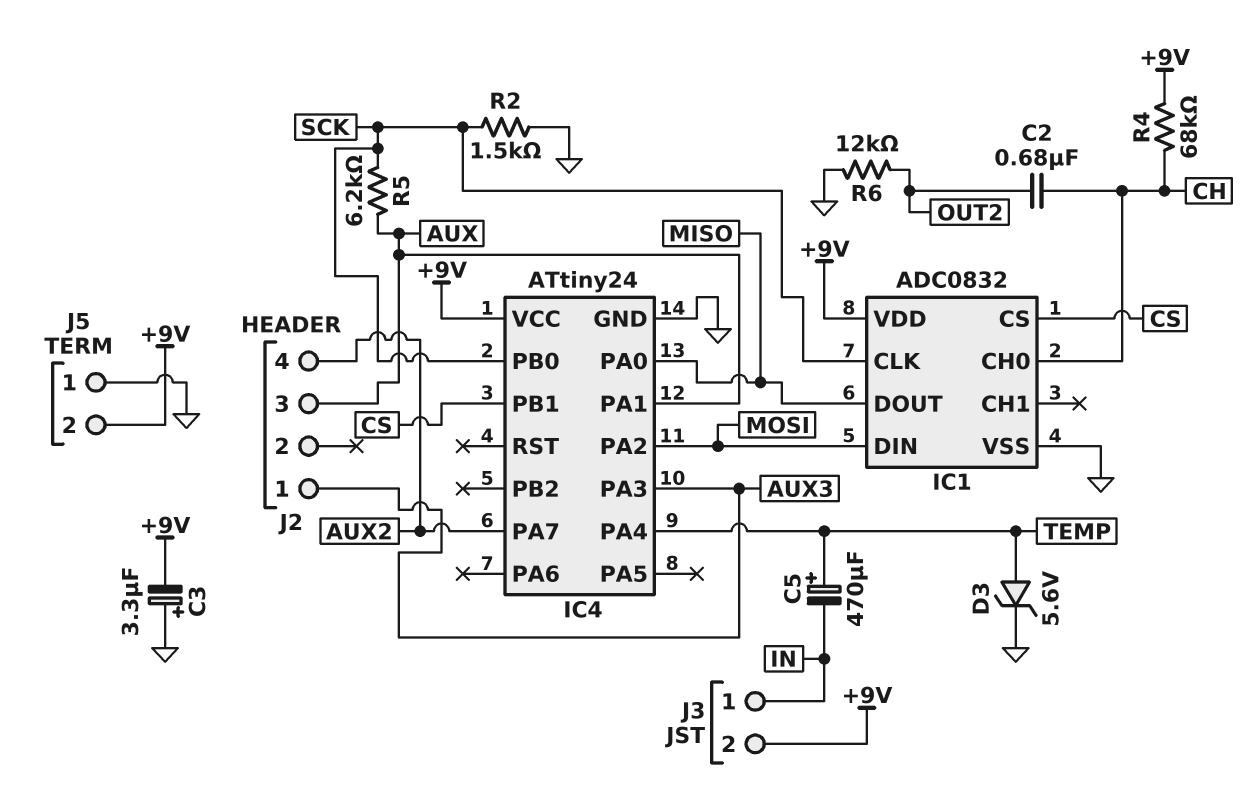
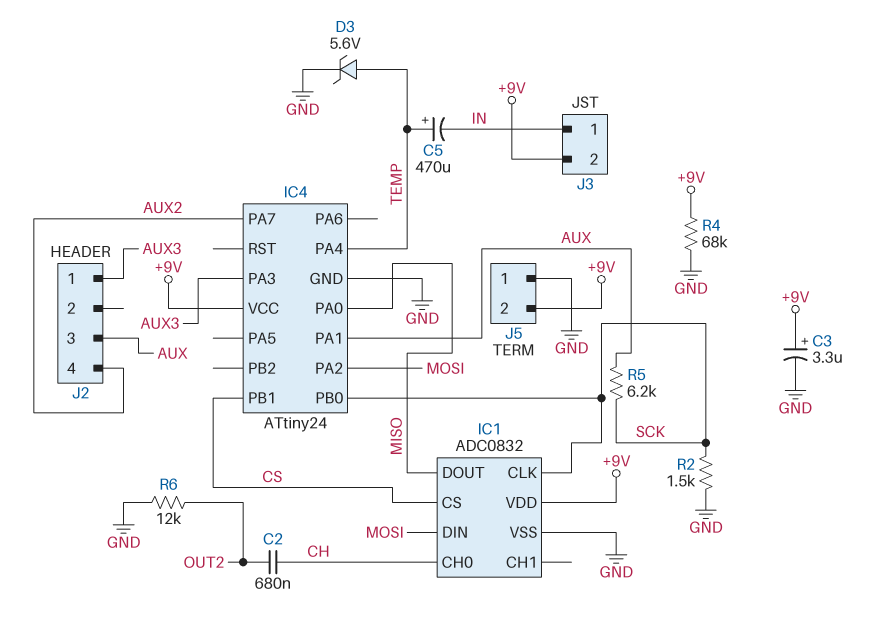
C3: 3.3uF (plus GND, minus +9V) -> 3.3uF (plus +9V, minus GND)
R4: 68k (+9V, CH) -> 68k (+9V, GND)

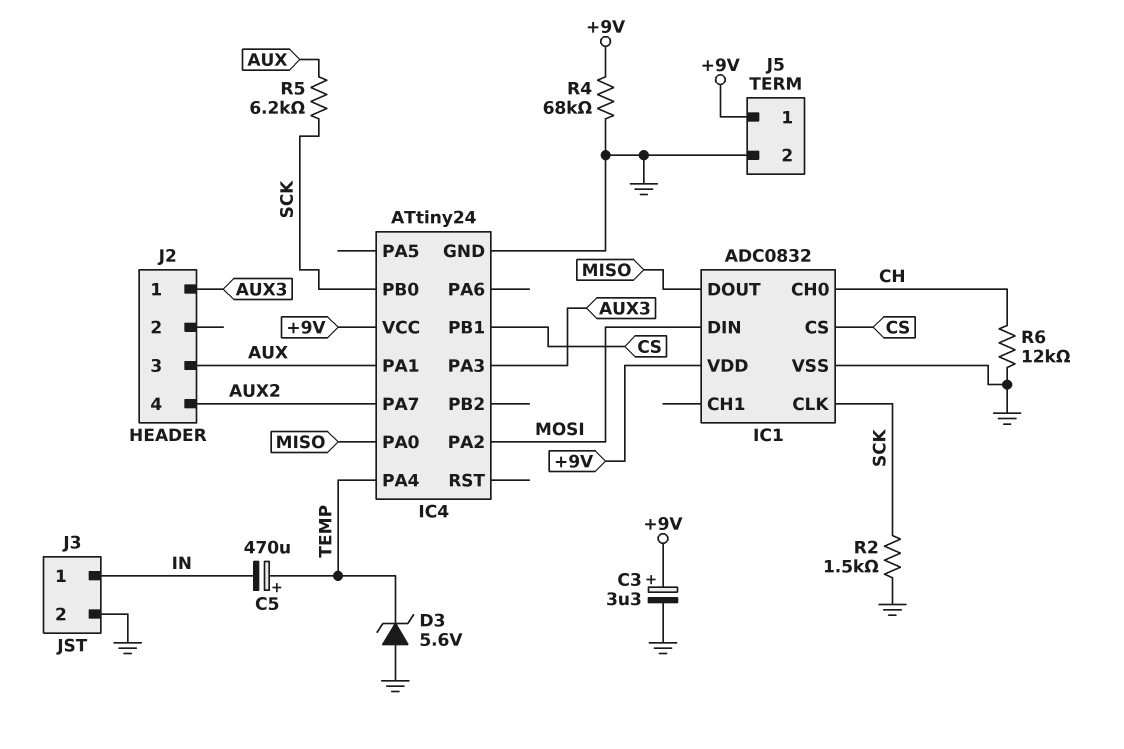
C2: 680nF (CH, OUT2) -> none
D3: zener 5.6V (A TEMP, K GND) -> zener 5.6V (A GND, K TEMP)
J3 pin 2: +9V -> GND
J5 pin 1: GND -> +9V
J5 pin 2: +9V -> GND
R6: 12k (GND, OUT2) -> 12k (CH, GND)

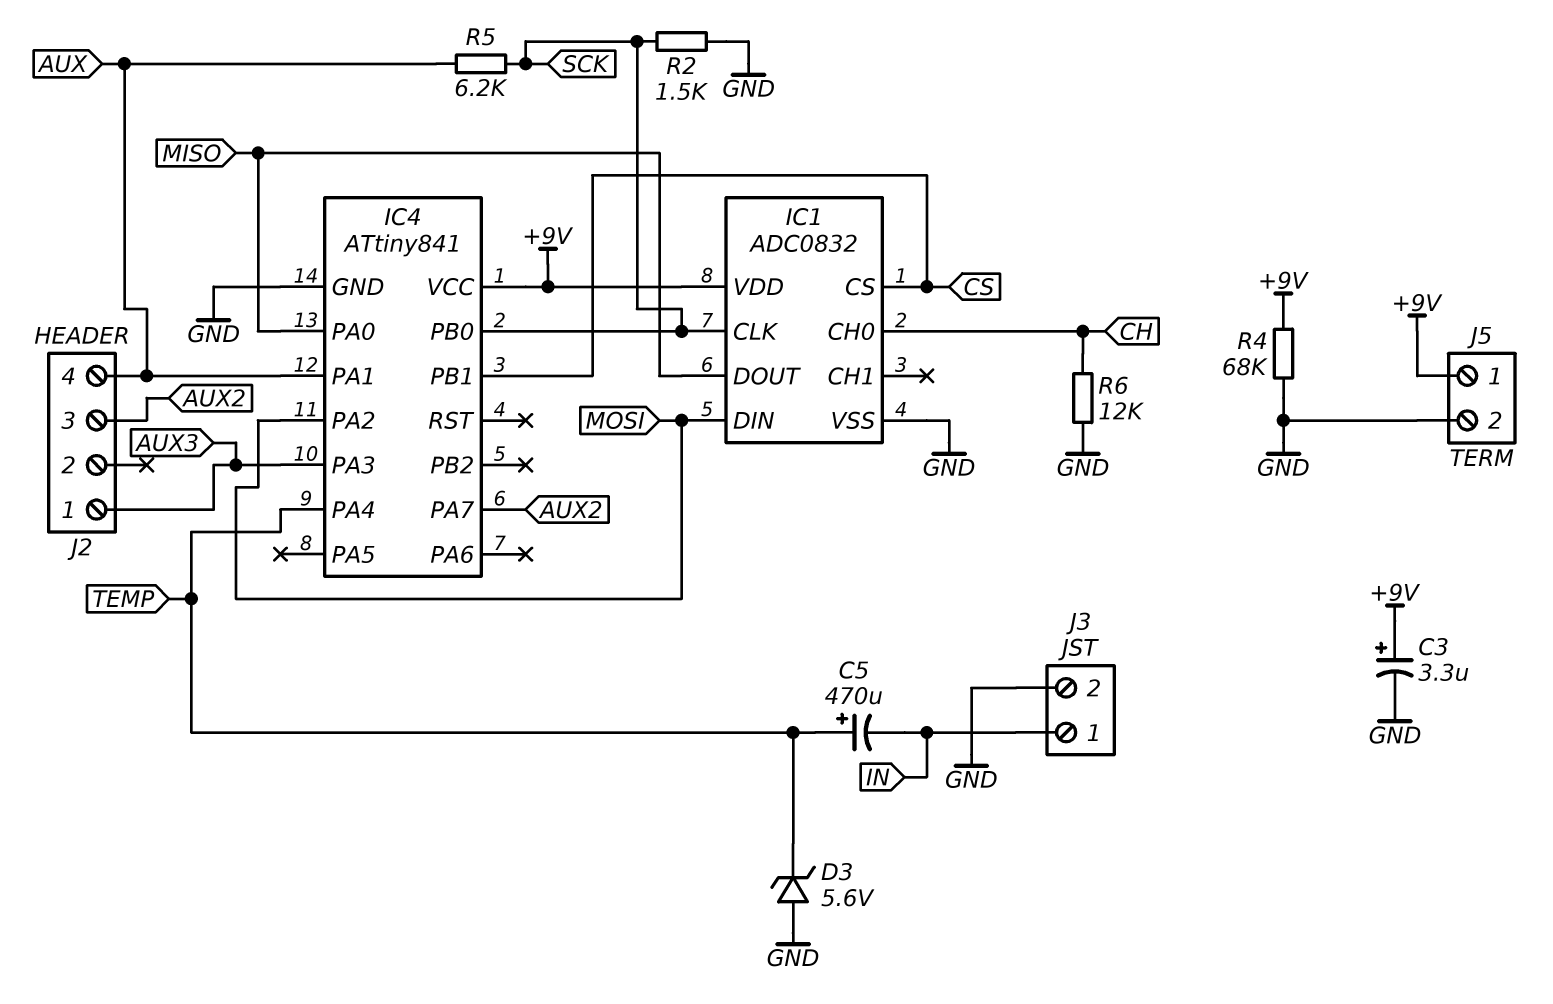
IC4: ATtiny24 -> ATtiny841
J2 pin 3: AUX -> AUX2
J2 pin 4: AUX2 -> AUX

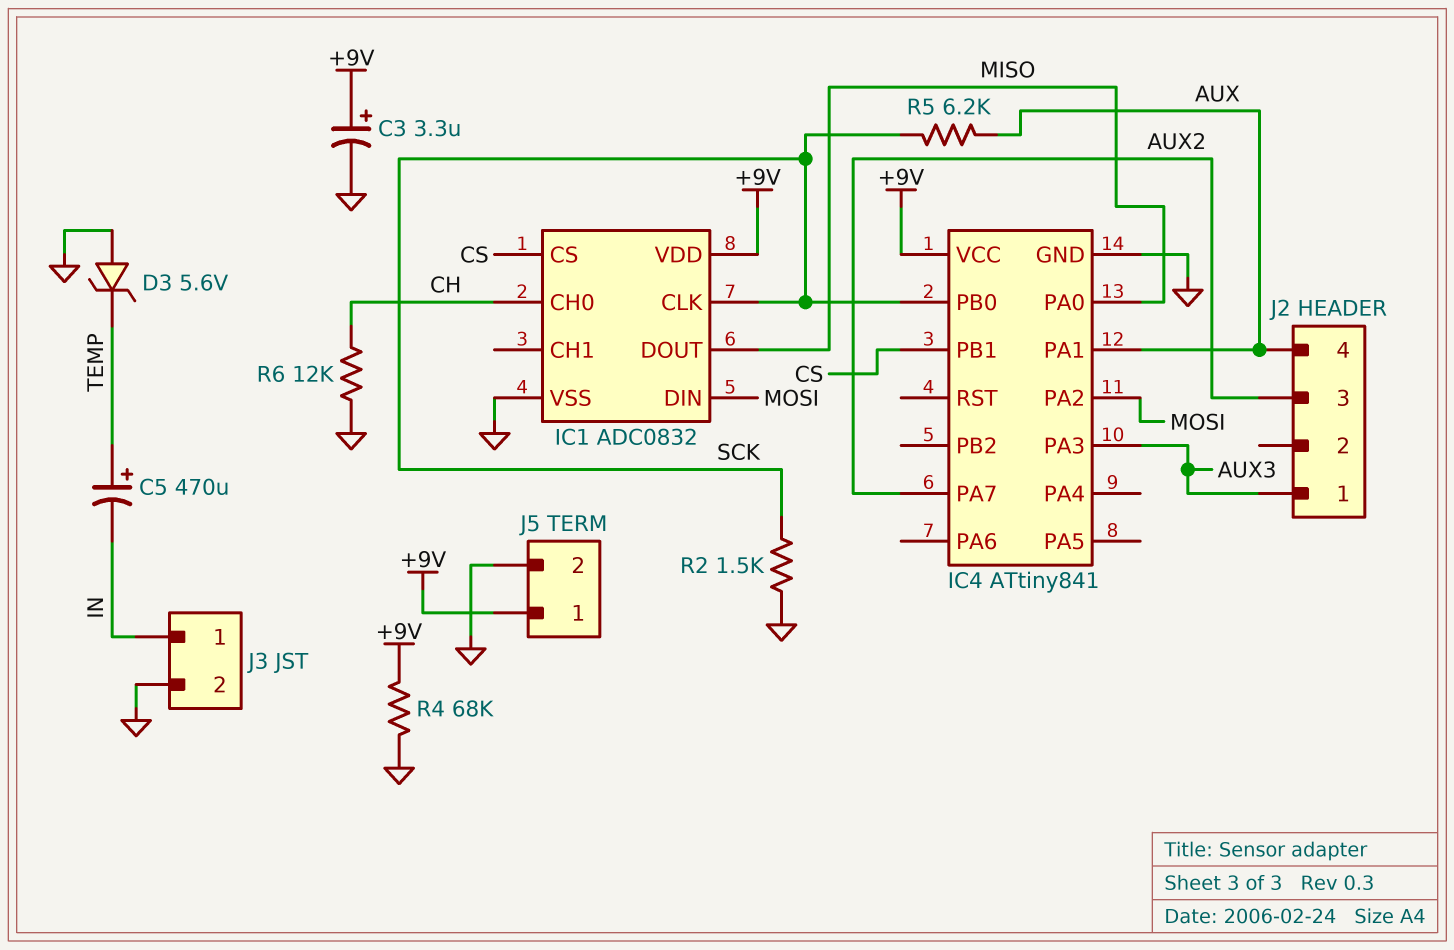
IC4 pin PA4: TEMP -> none

